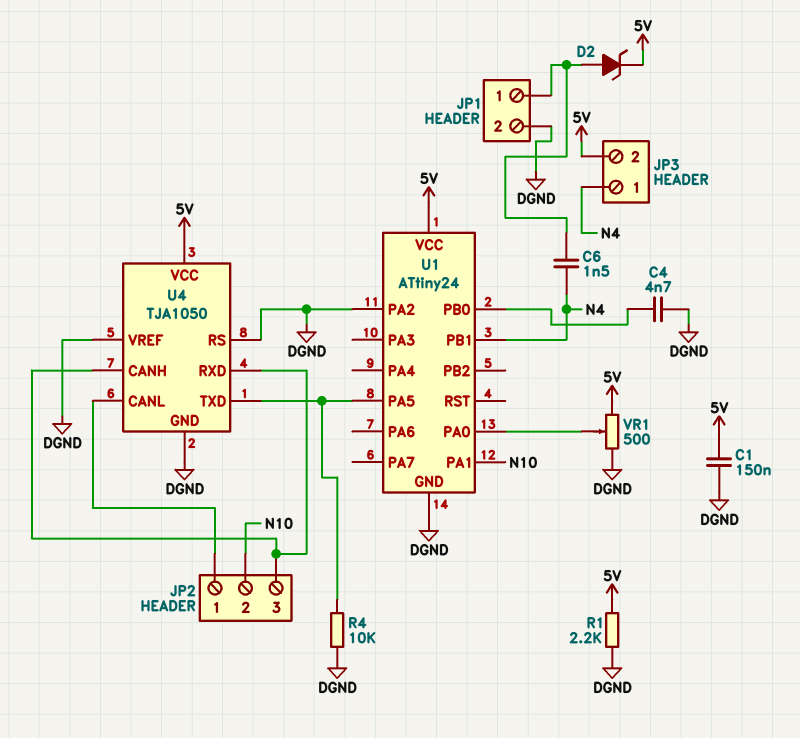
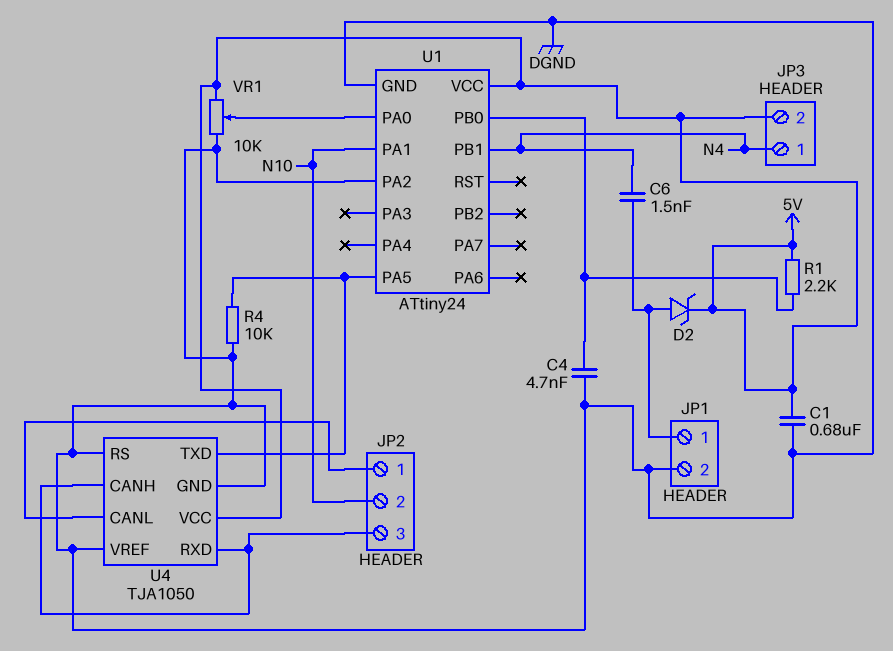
C1: 150nF (5V, DGND) -> 680nF (5V, DGND)
R1: 2.2k (5V, DGND) -> 2.2k (5V, U1/PB0)
VR1: 500 (5V, DGND, wiper U1/PA0) -> 10k (5V, DGND, wiper U1/PA0)

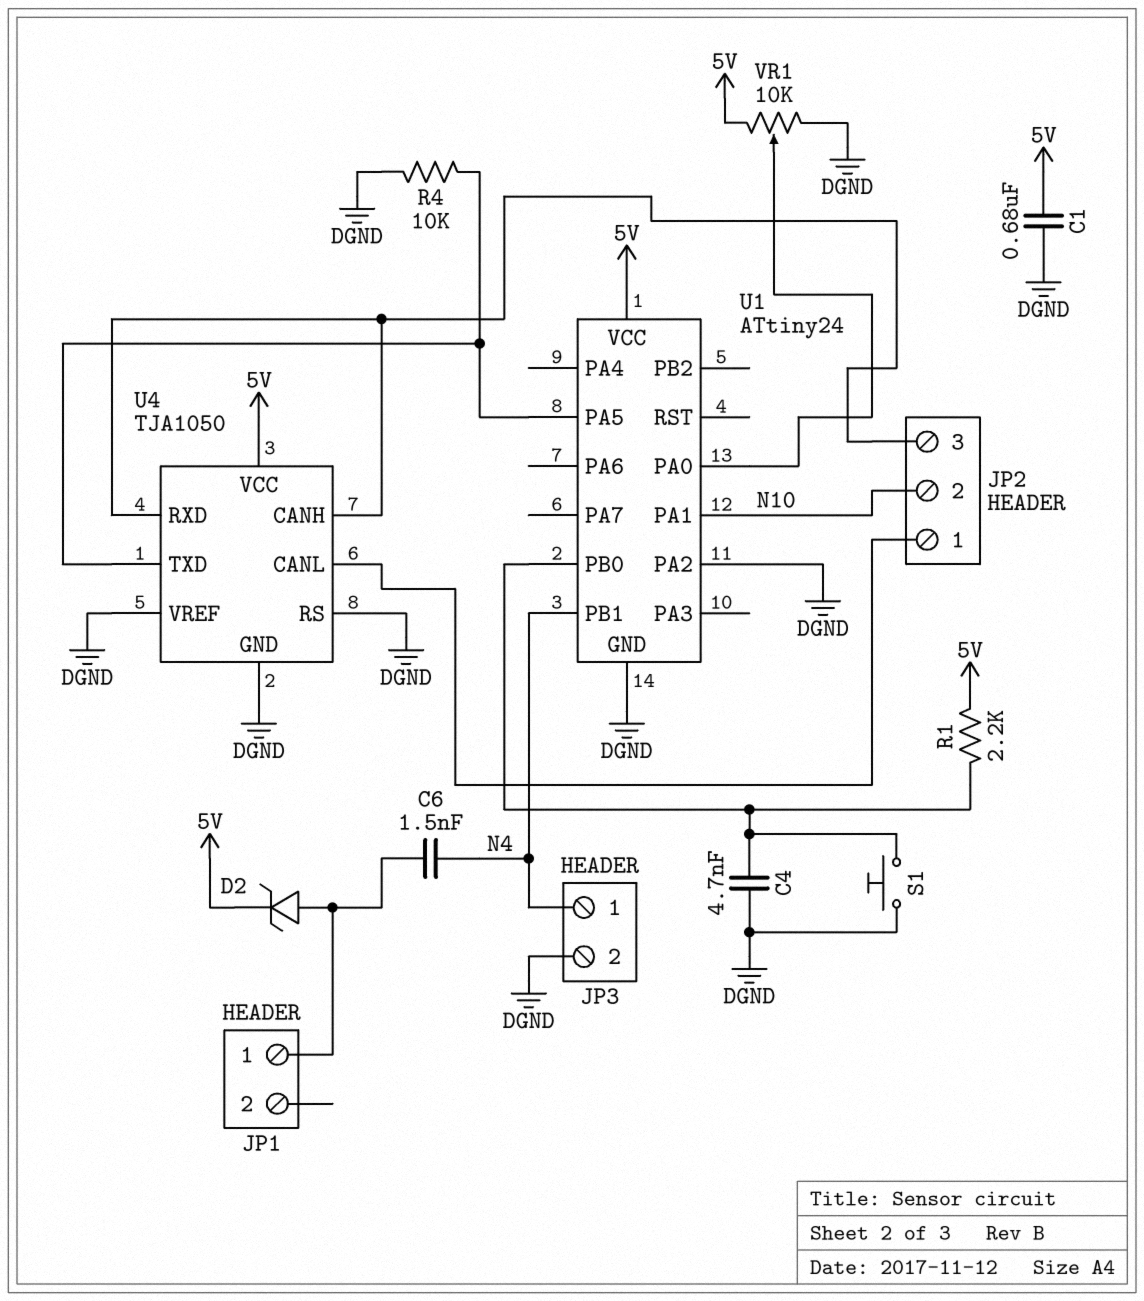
JP1 pin 2: DGND -> none
JP3 pin 2: 5V -> DGND
S1: none -> button (DGND, U1/PB0)

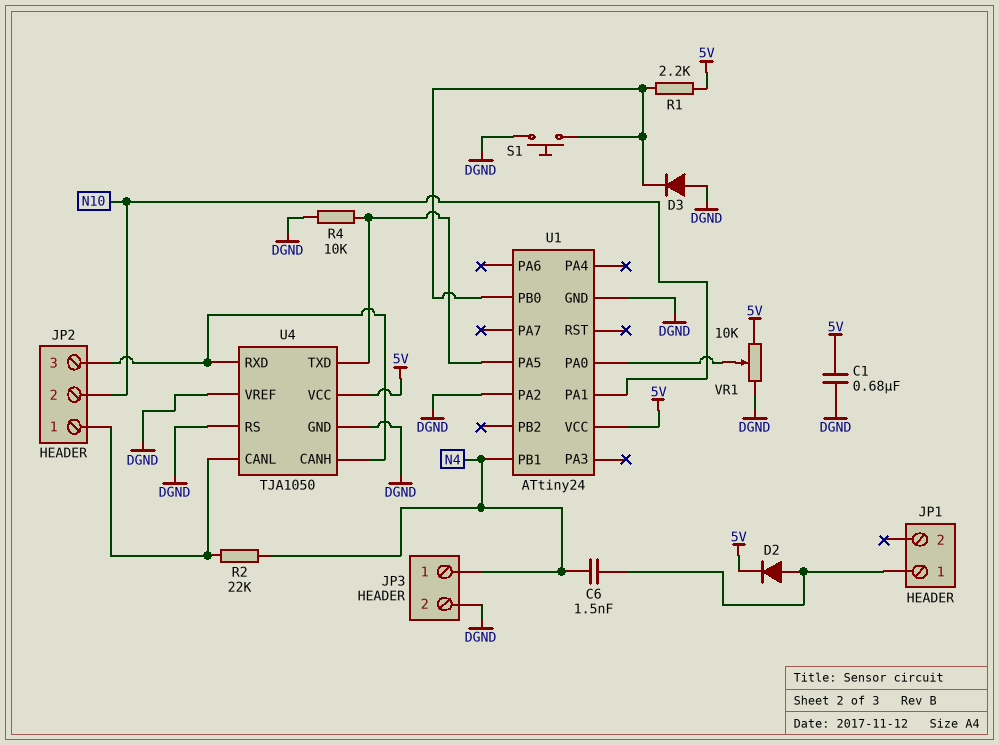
C4: 4.7nF (DGND, U1/PB0) -> none
D2: zener (A JP1/1, K 5V) -> diode (A JP1/1, K 5V)
D3: none -> diode (A DGND, K U1/PB0)
R2: none -> 22k (JP2/1, N4)

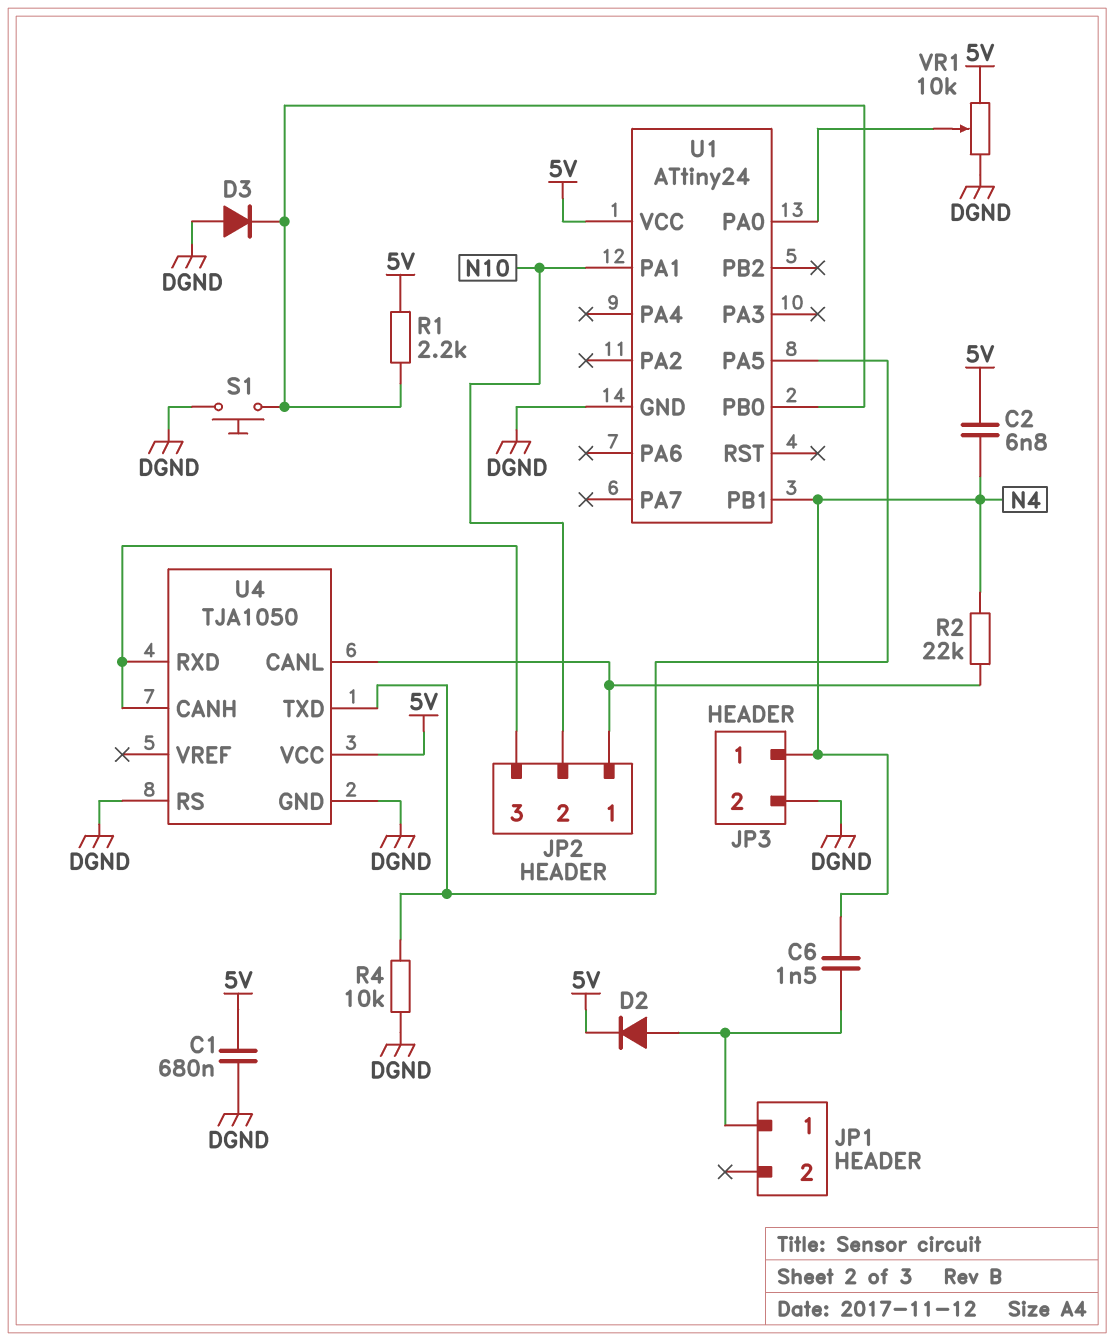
C2: none -> 6.8nF (5V, N4)
U1 pin PA2: DGND -> none
U4 pin VREF: DGND -> none

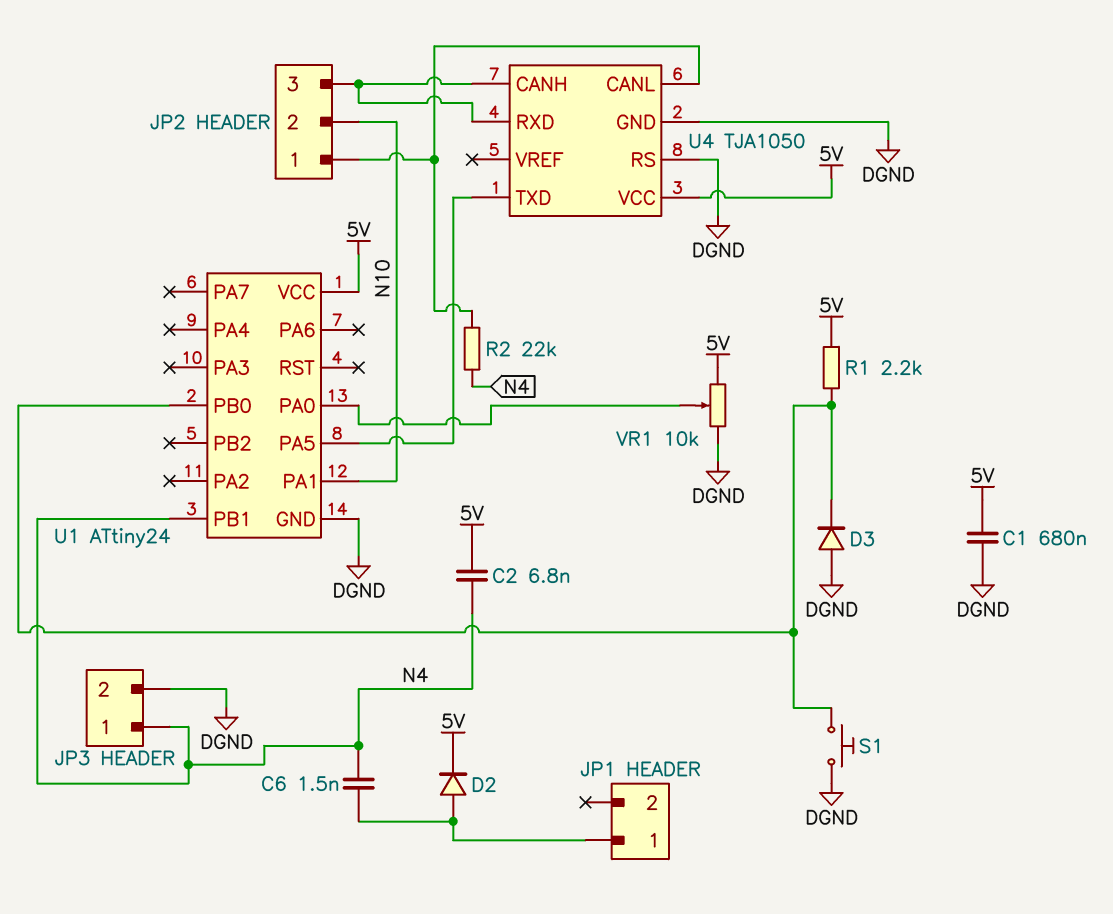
R4: 10k (DGND, U1/PA5) -> none

